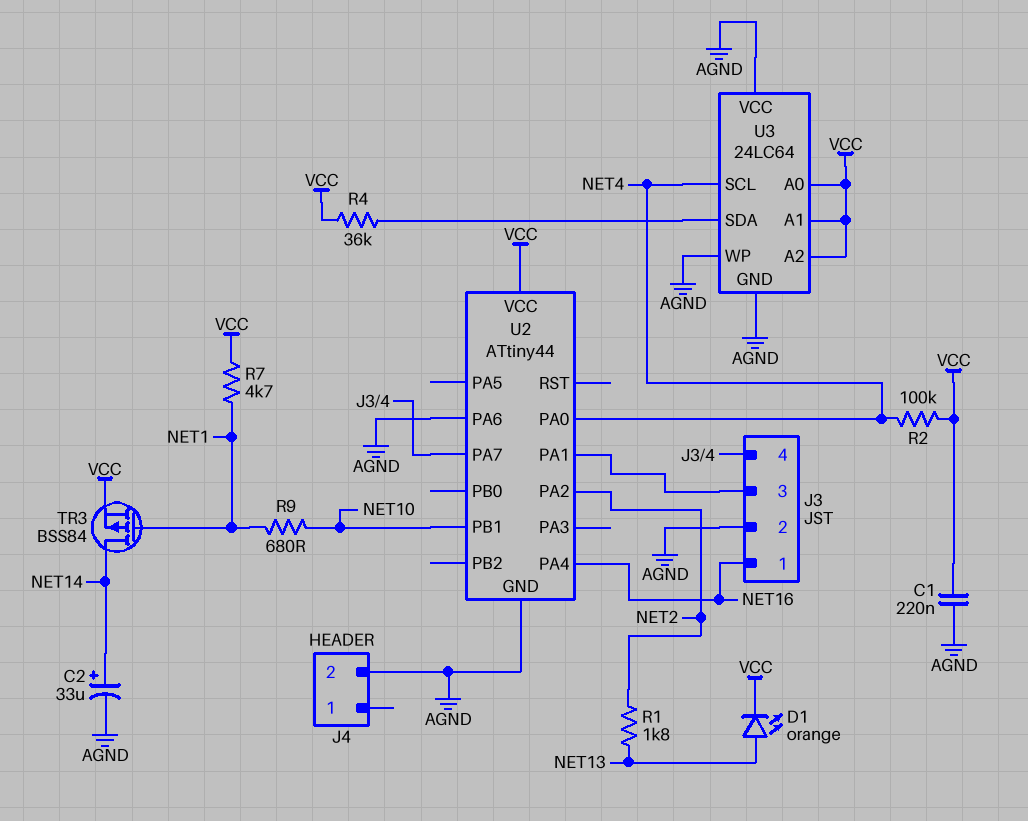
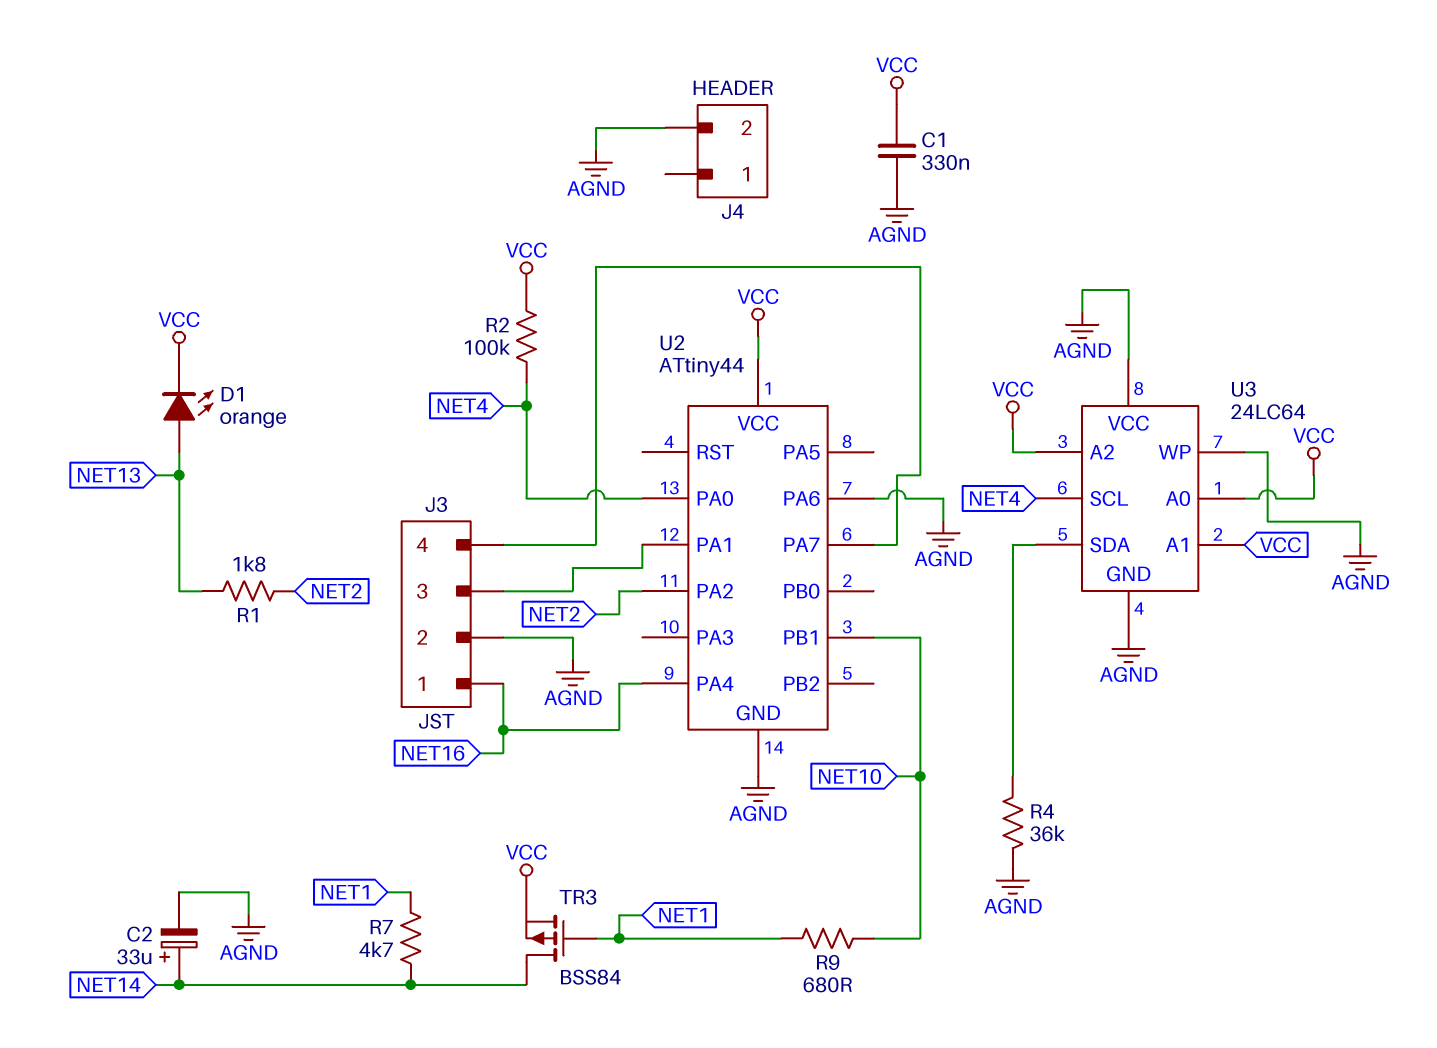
C1: 220nF (AGND, VCC) -> 330nF (AGND, VCC)
R4: 36k (U3/SDA, VCC) -> 36k (AGND, U3/SDA)
R7: 4.7k (NET1, VCC) -> 4.7k (NET1, NET14)

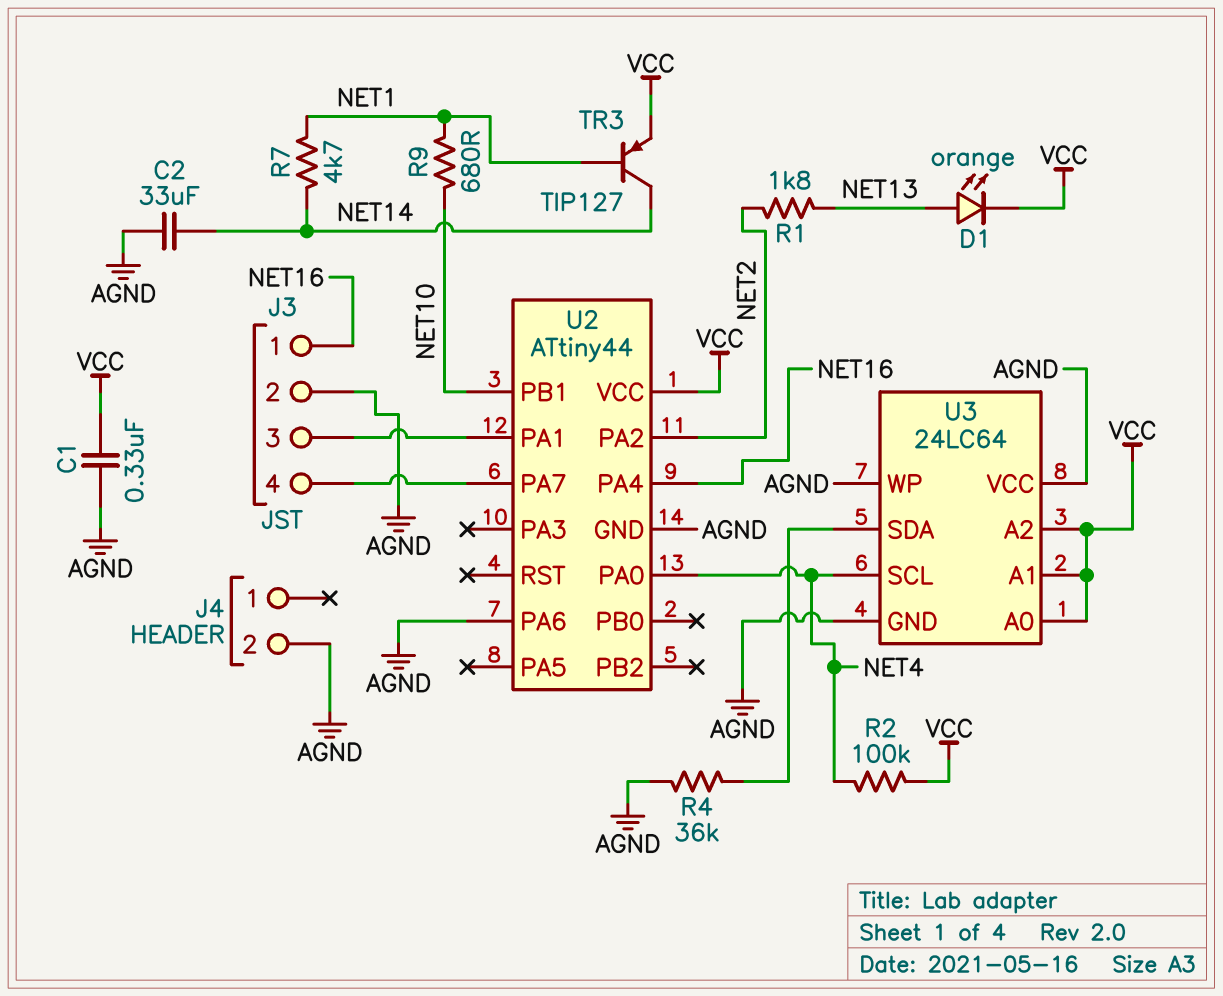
C2: 33uF (plus NET14, minus AGND) -> 33uF (AGND, NET14)
TR3: PMOS BSS84 (G NET1, D NET14, S VCC) -> PNP TIP127 (B NET1, C NET14, E VCC)

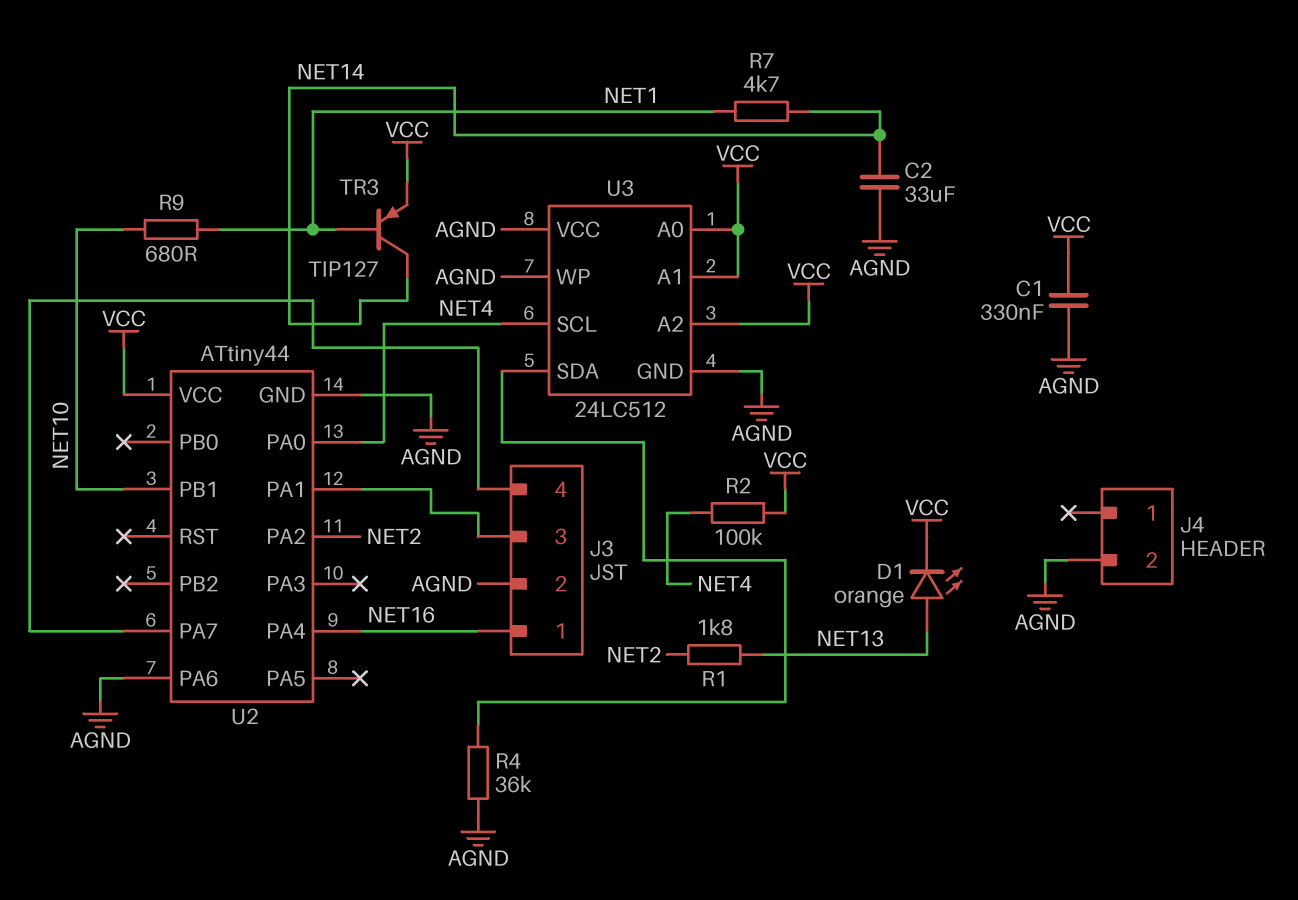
U3: 24LC64 -> 24LC512

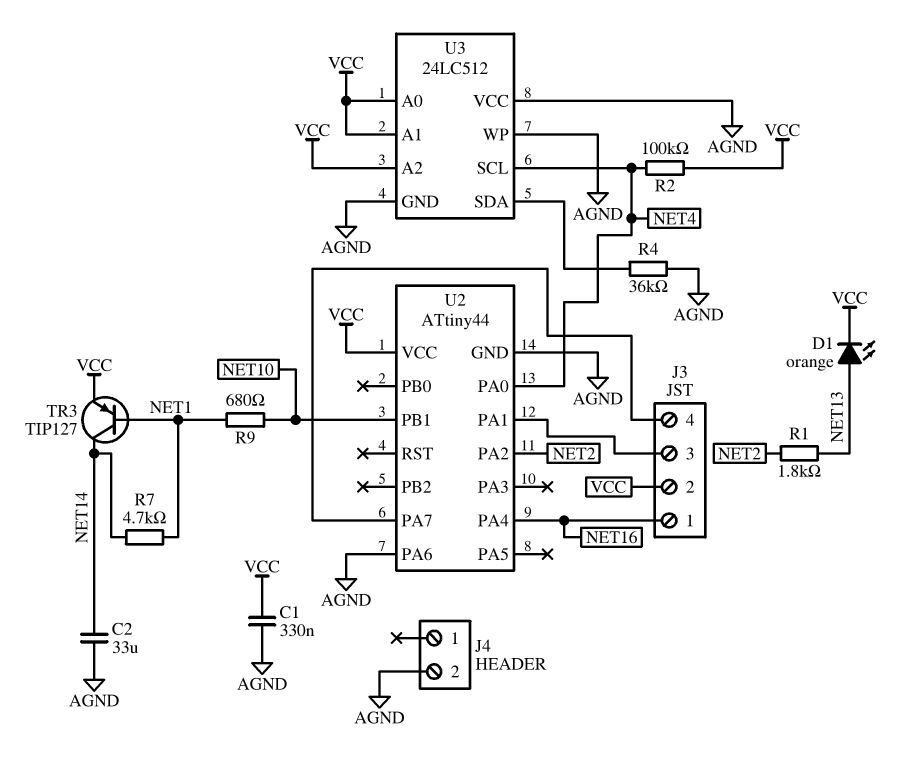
J3 pin 2: AGND -> VCC

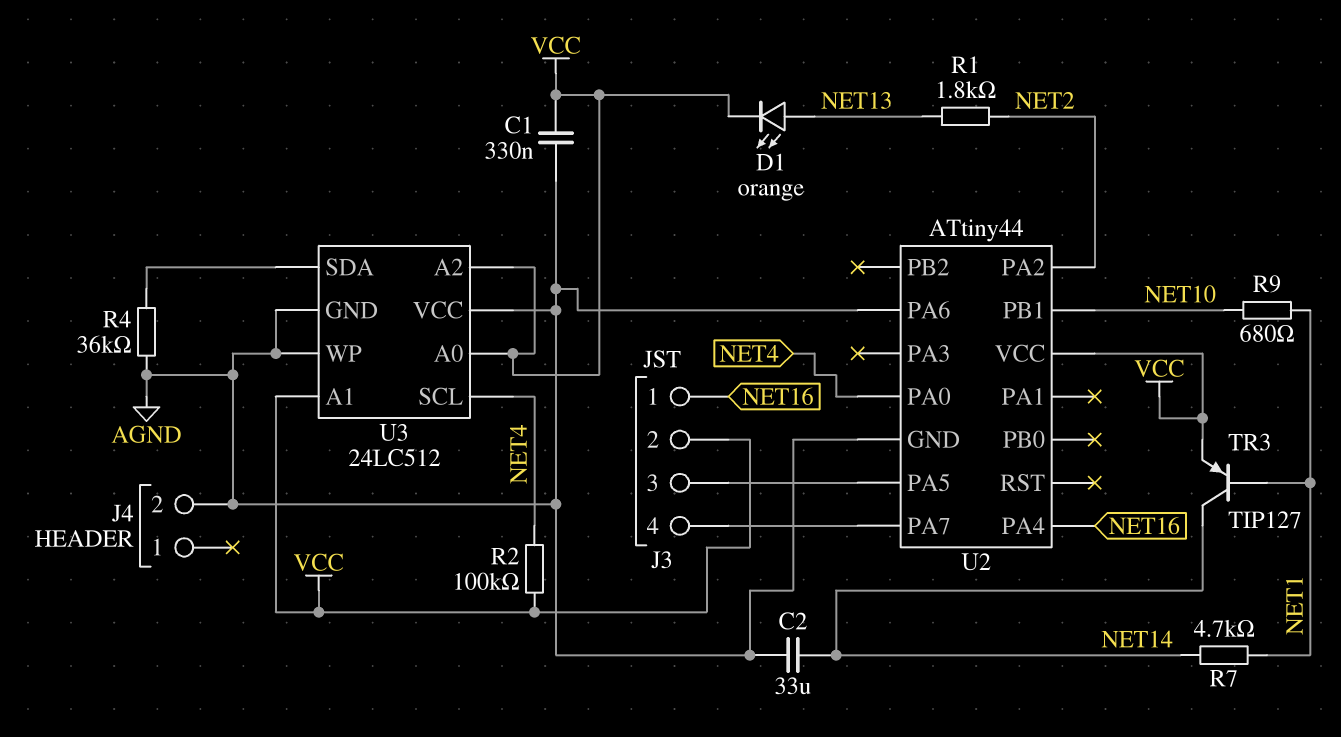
U2 pin PA1: J3/3 -> none
U2 pin PA5: none -> J3/3

